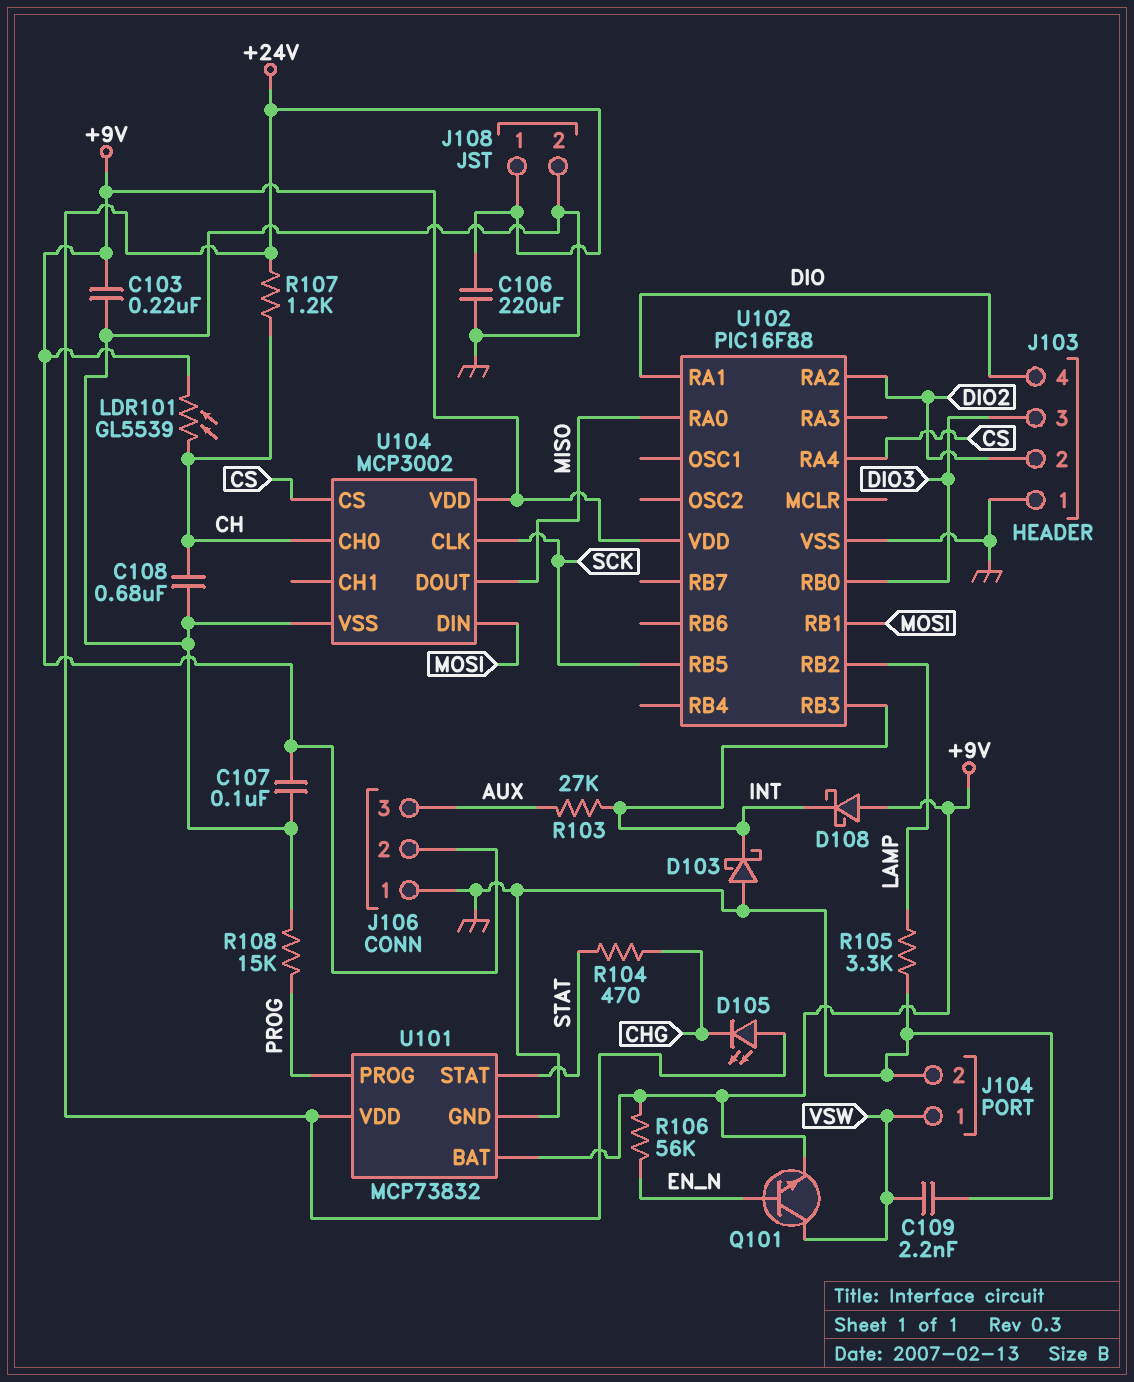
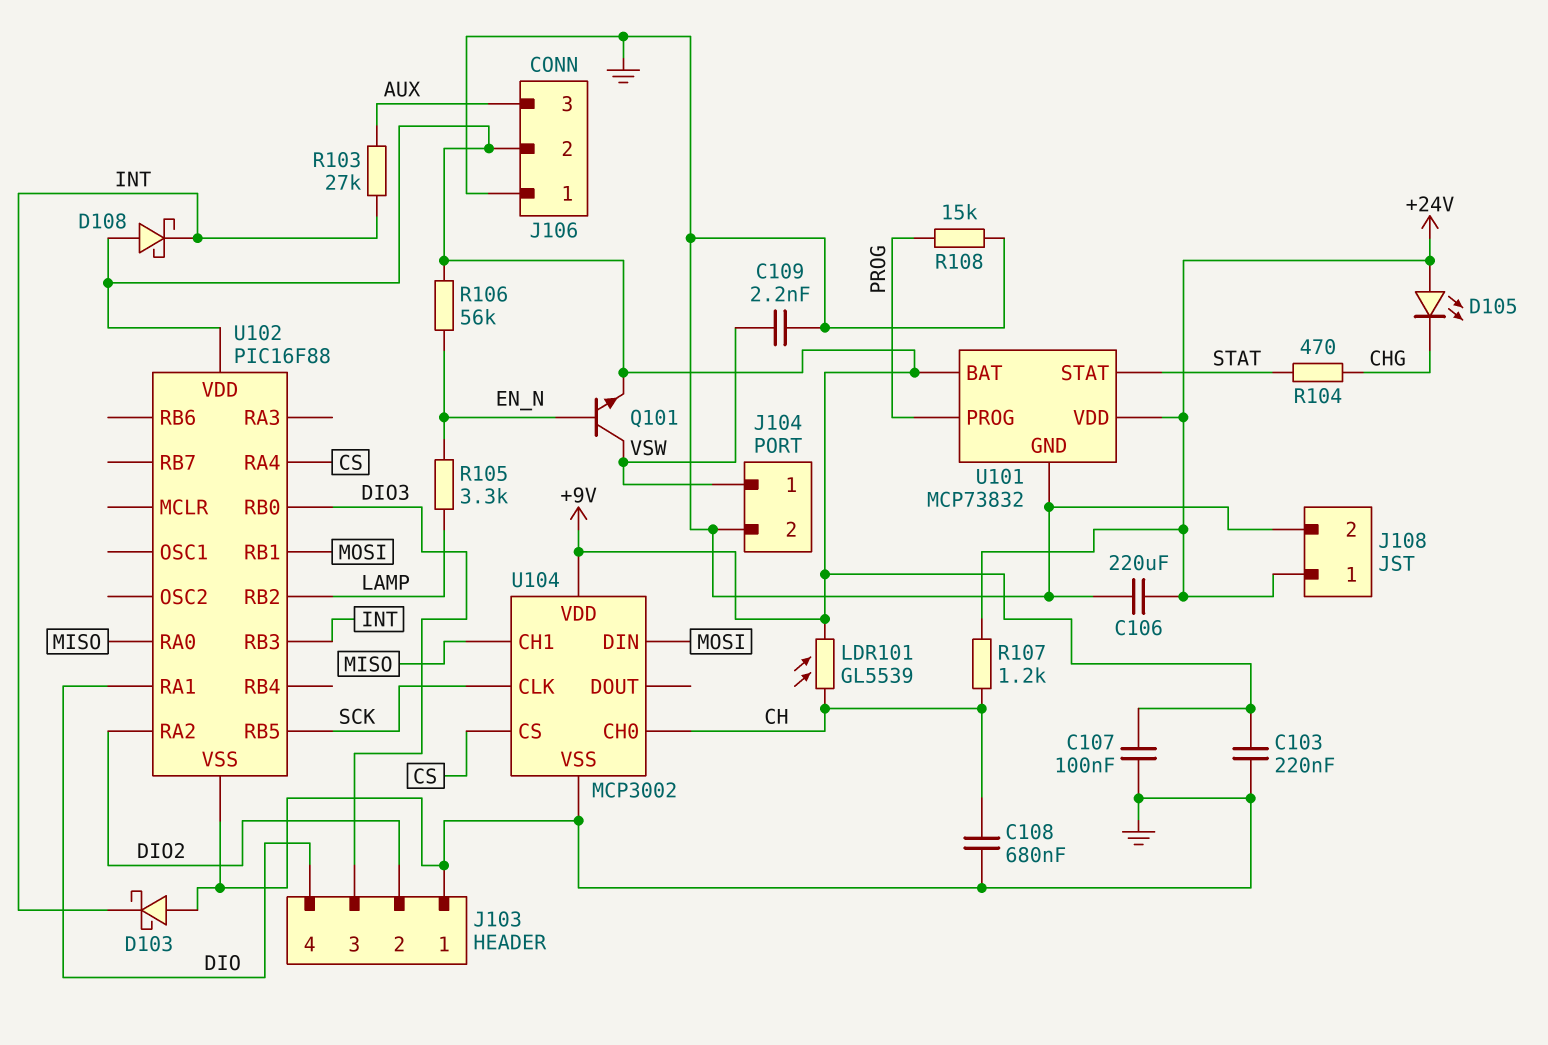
R105: 3.3k (GND, LAMP) -> 3.3k (EN_N, LAMP)
U104 pin CH1: none -> MISO
U104 pin DOUT: MISO -> none

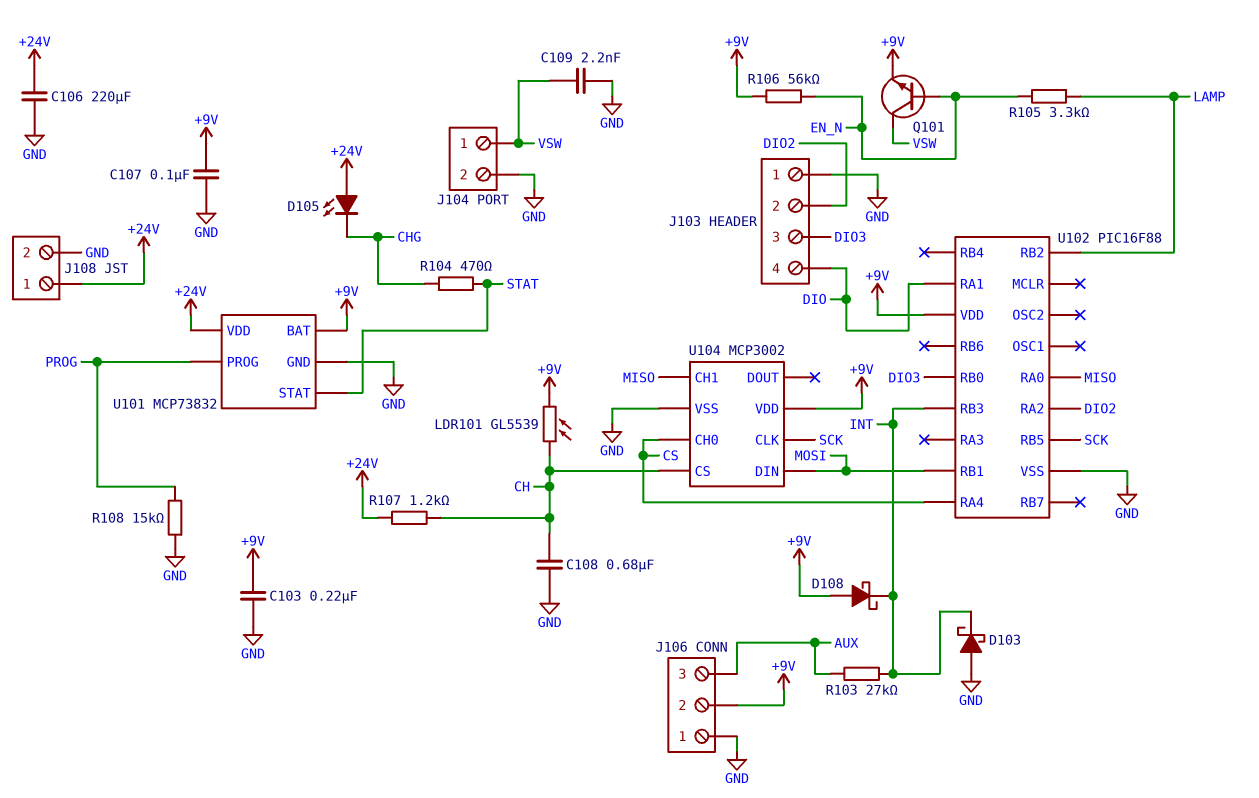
U104 pin CH0: CH -> CS
U104 pin CS: CS -> CH

